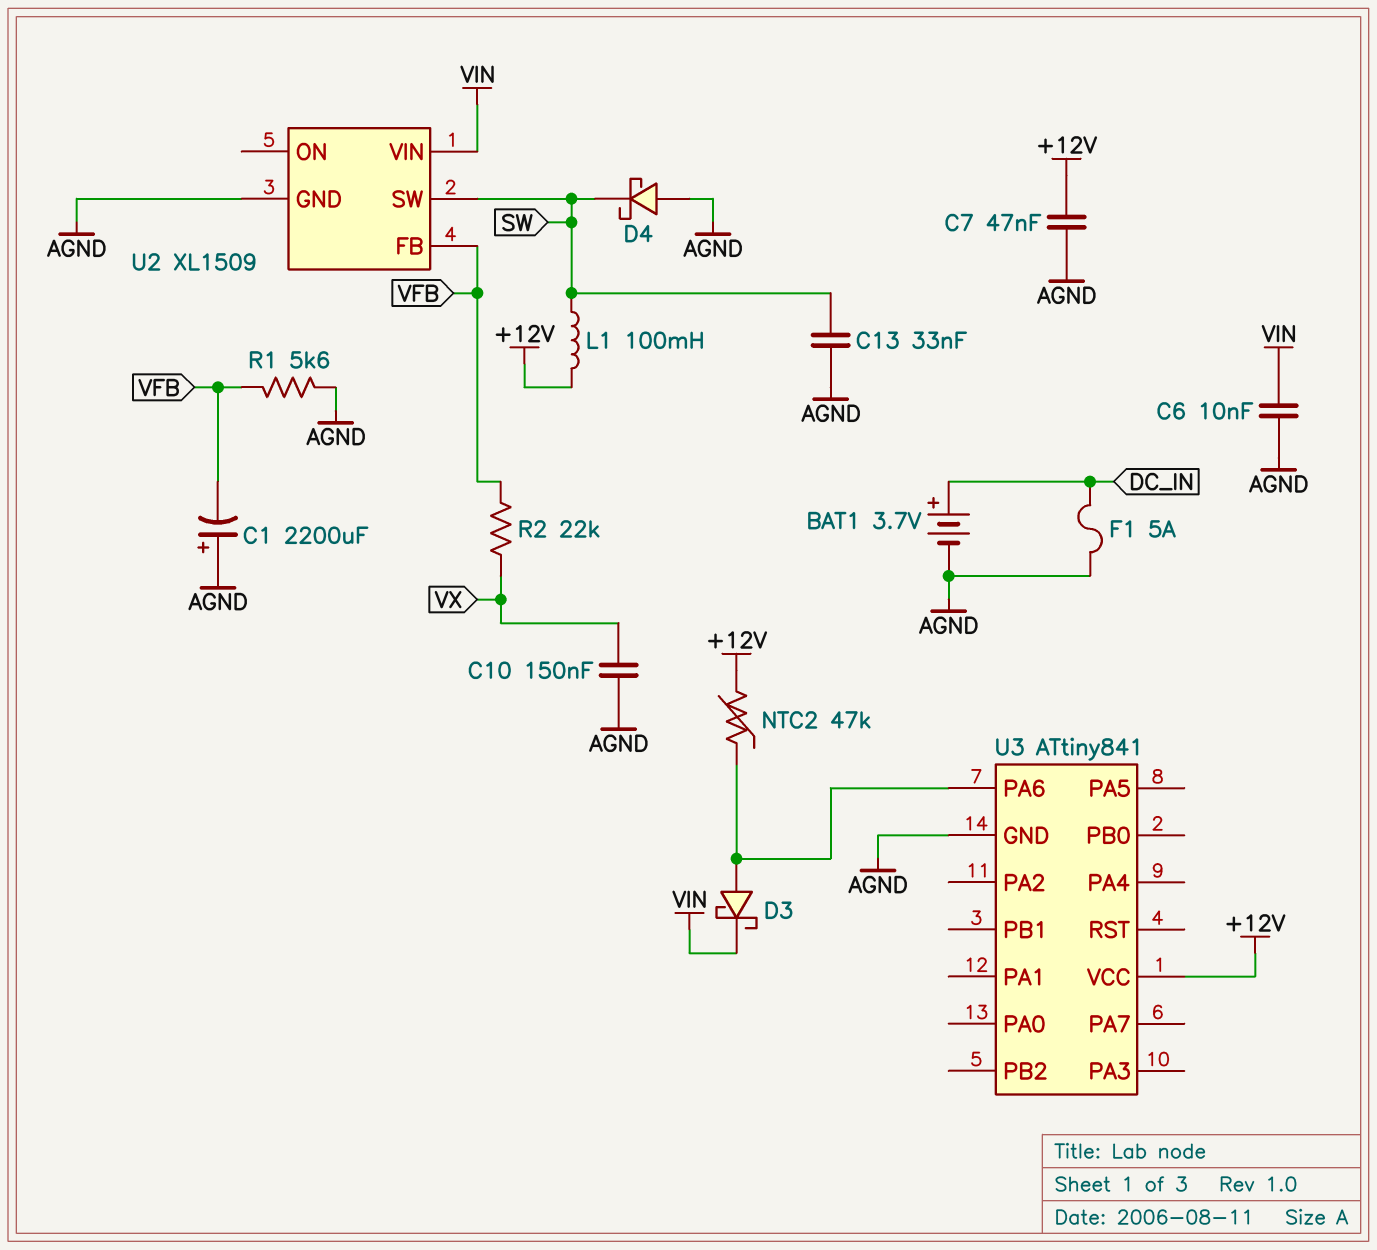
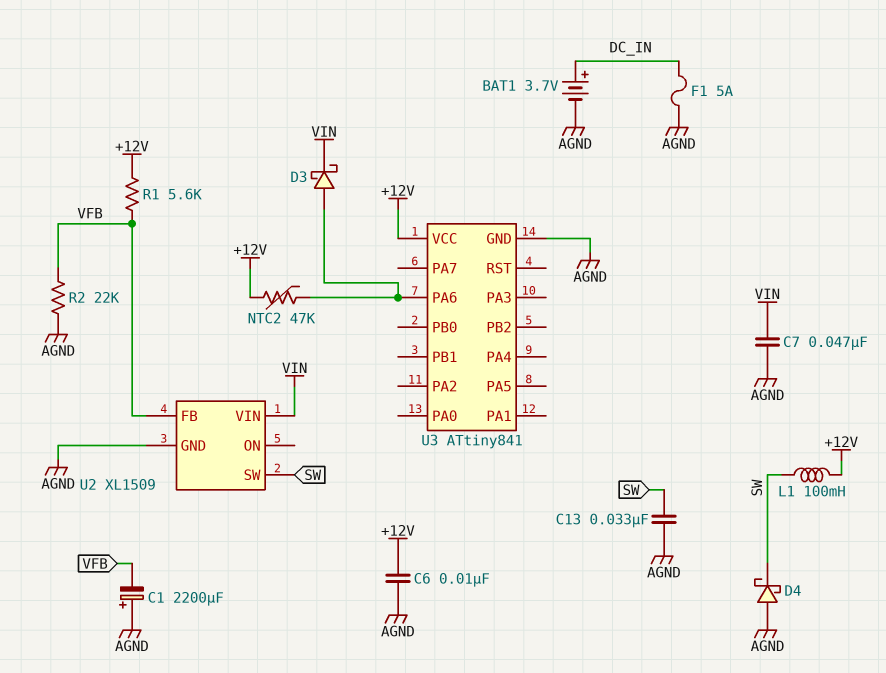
C6: 10nF (AGND, VIN) -> 10nF (+12V, AGND)
C7: 47nF (+12V, AGND) -> 47nF (AGND, VIN)
C10: 150nF (AGND, VX) -> none
R1: 5.6k (AGND, VFB) -> 5.6k (+12V, VFB)
R2: 22k (VFB, VX) -> 22k (AGND, VFB)

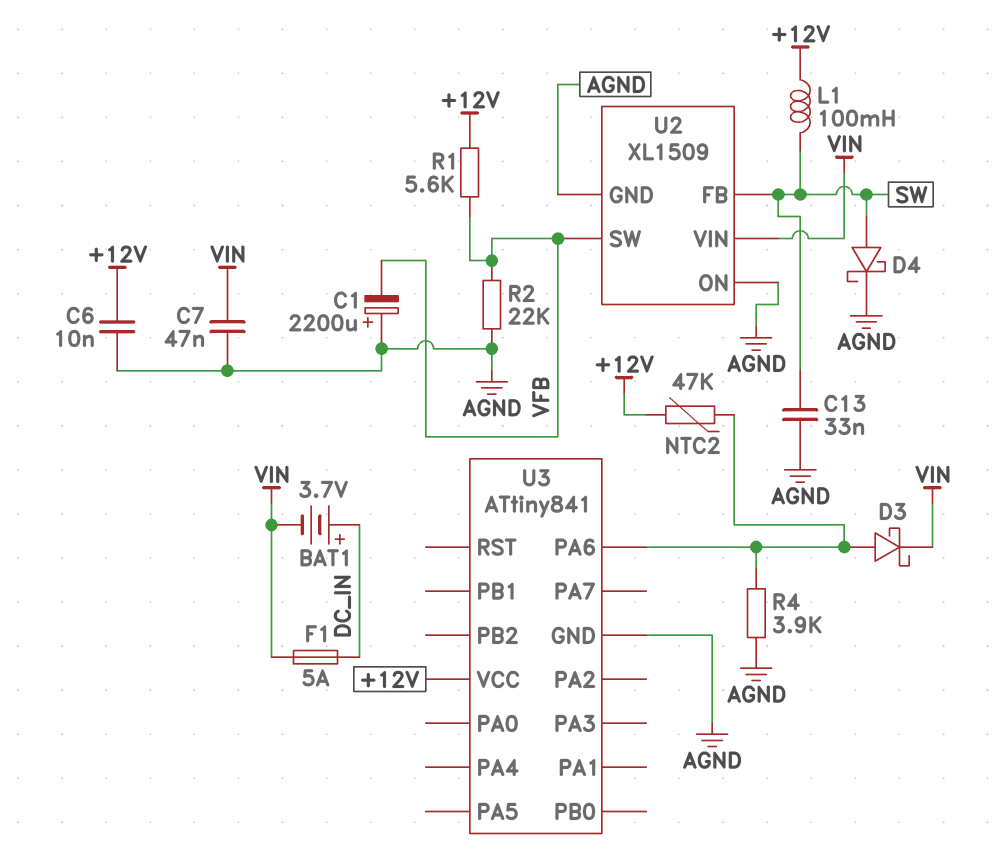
BAT1: 3.7V (plus DC_IN, minus AGND) -> 3.7V (plus DC_IN, minus VIN)
D4: schottky (A AGND, K SW) -> schottky (A SW, K AGND)
F1: 5A (AGND, DC_IN) -> 5A (DC_IN, VIN)
R4: none -> 3.9k (AGND, U3/PA6)
U2 pin FB: VFB -> SW
U2 pin ON: none -> AGND
U2 pin SW: SW -> VFB

